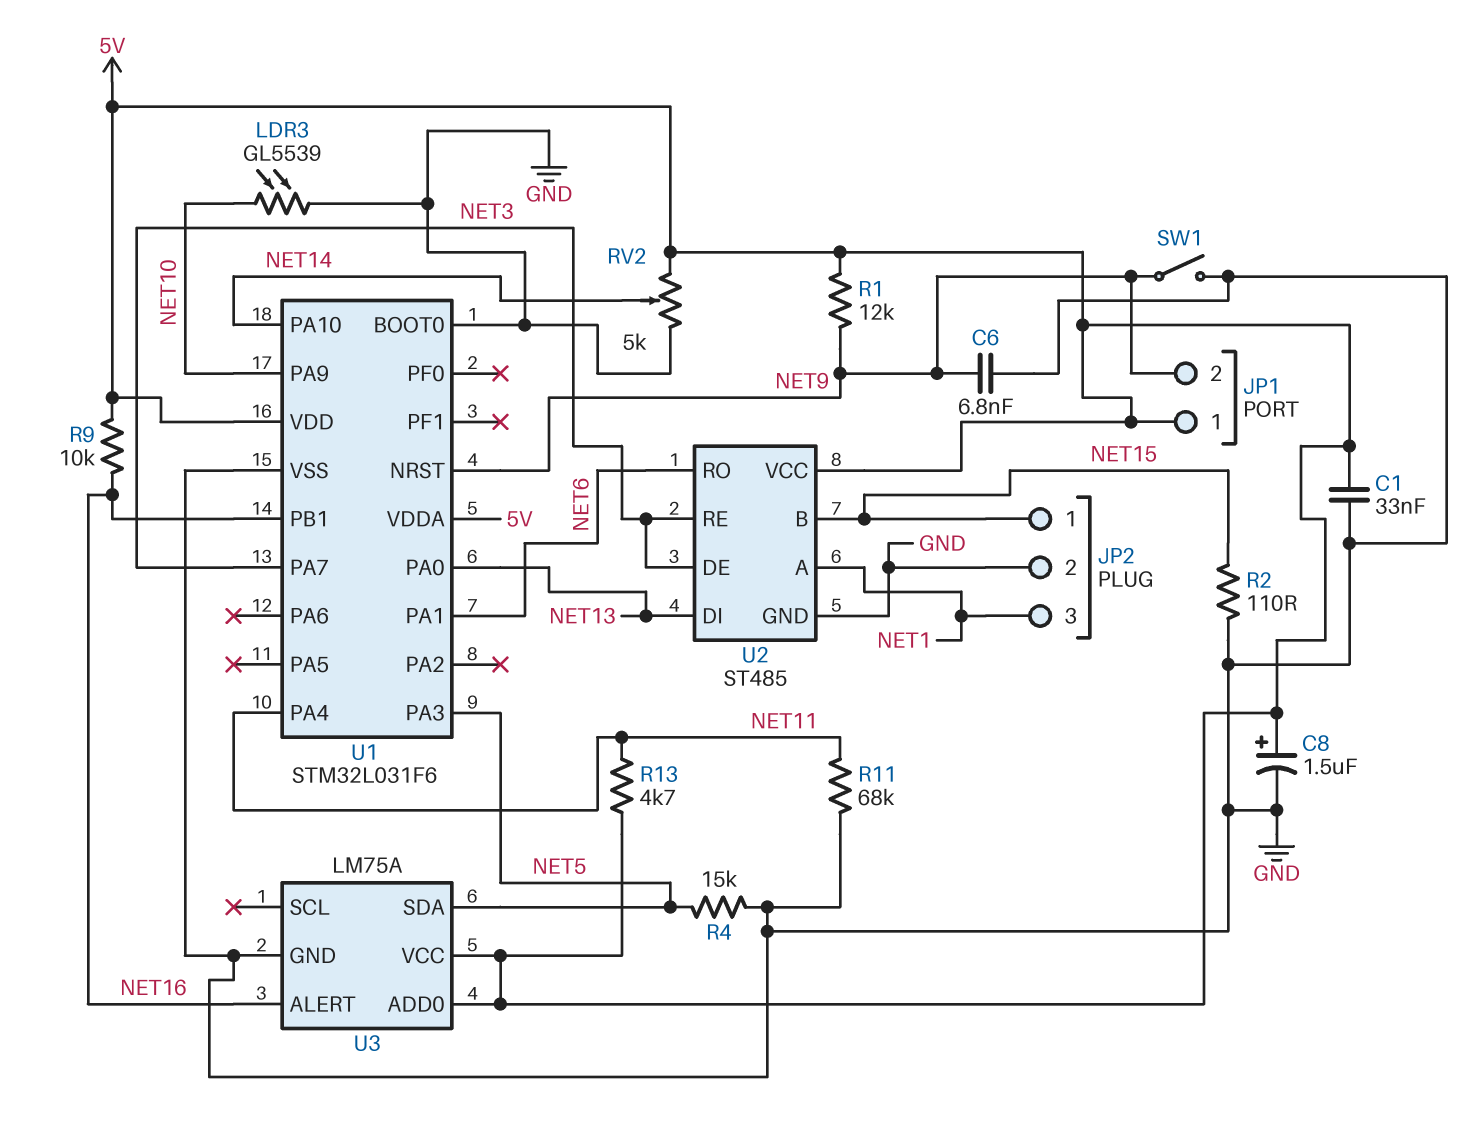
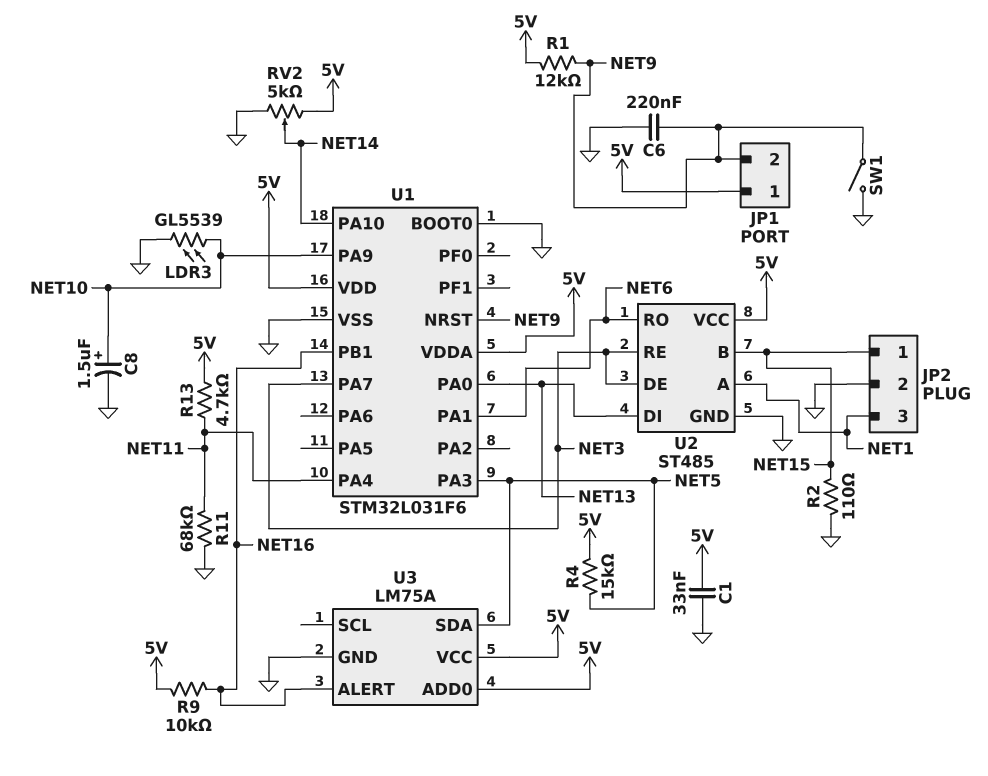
C6: 6.8nF (GND, NET9) -> 220nF (GND, NET9)
C8: 1.5uF (plus 5V, minus GND) -> 1.5uF (plus NET10, minus GND)
R4: 15k (GND, NET5) -> 15k (5V, NET5)

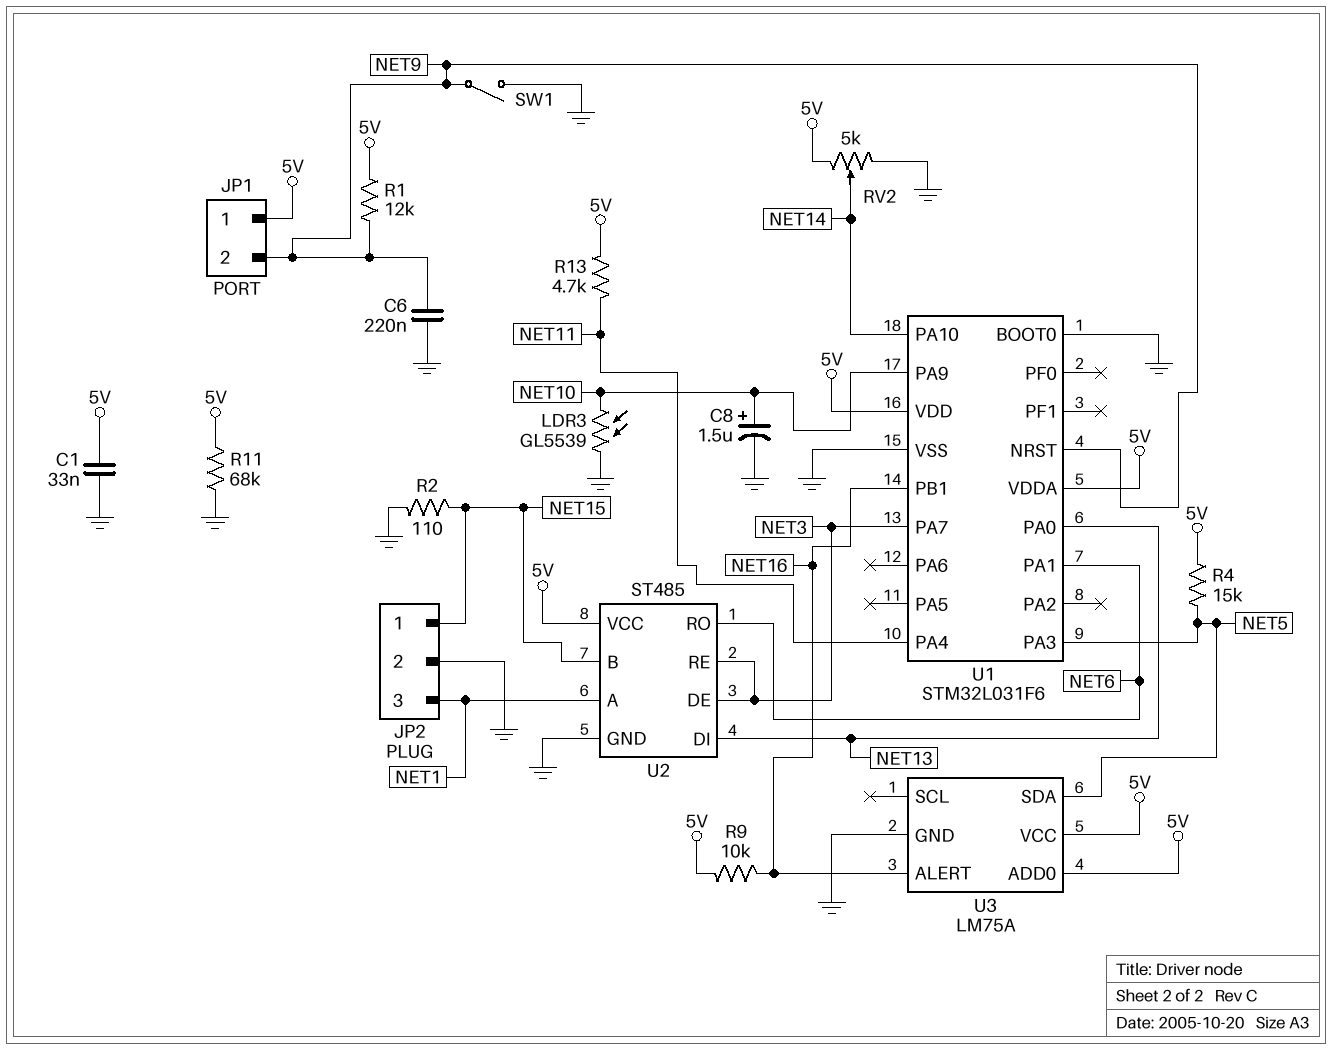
R11: 68k (GND, NET11) -> 68k (5V, GND)

